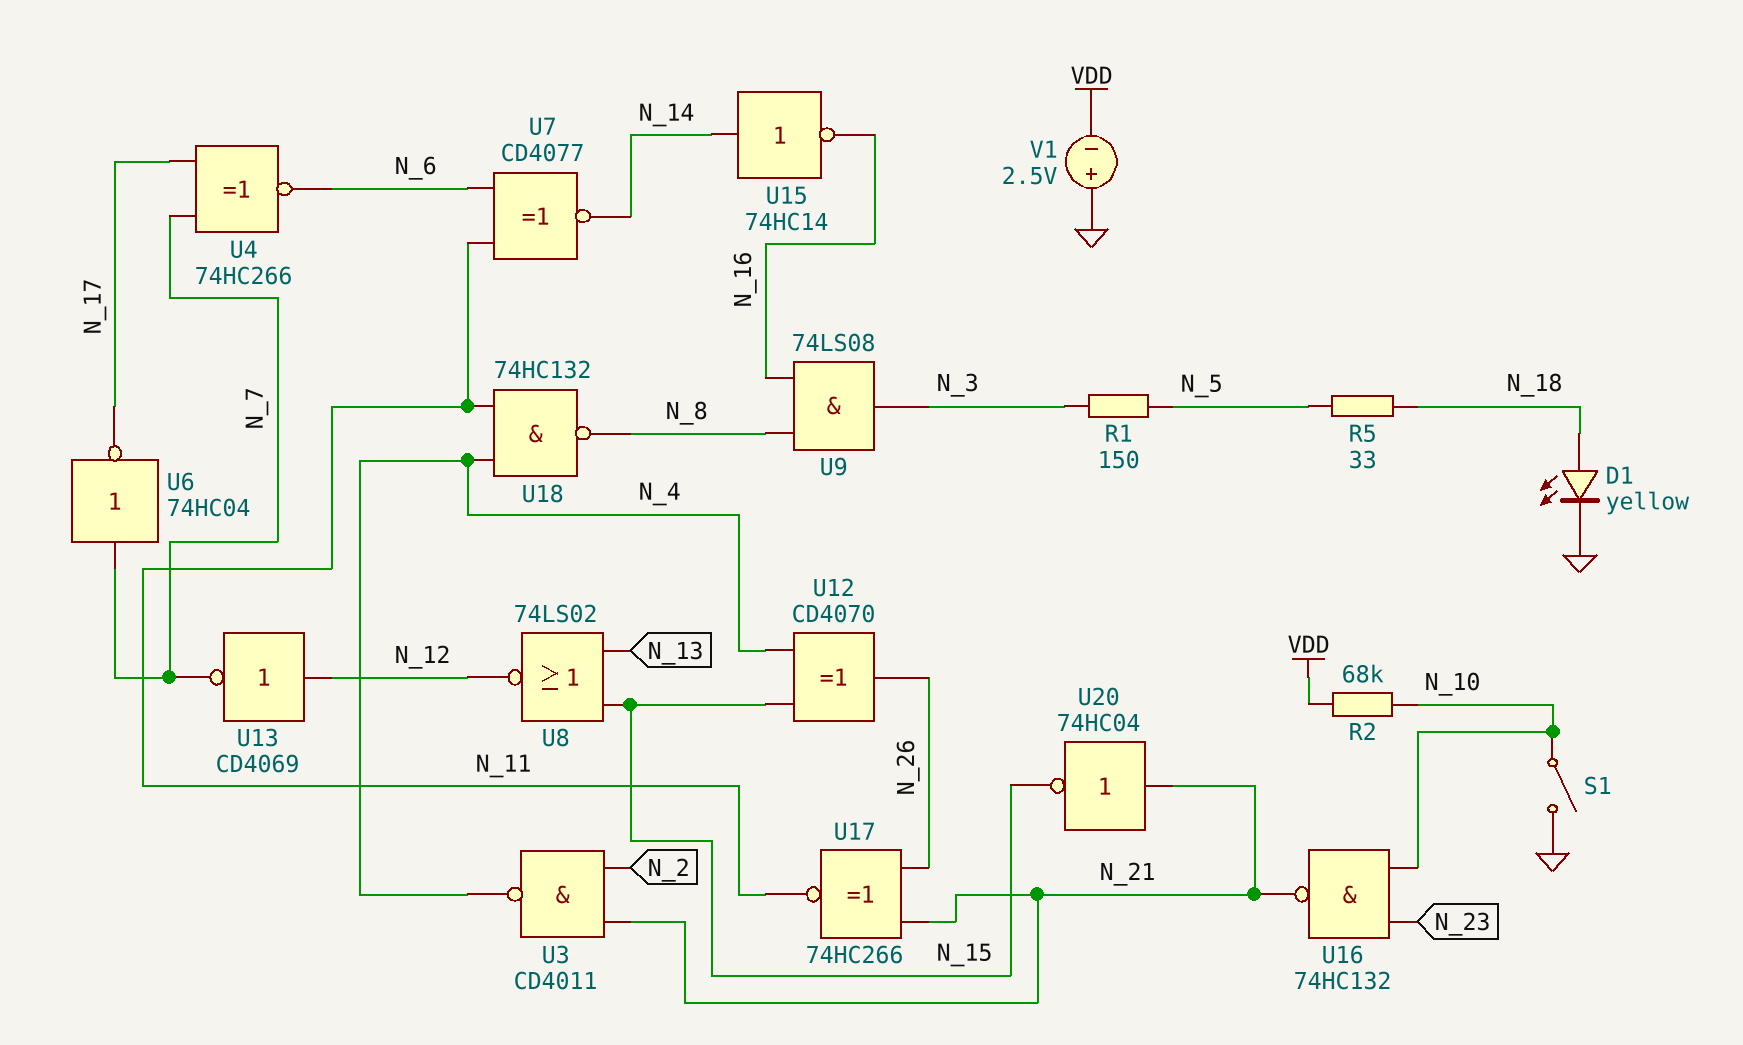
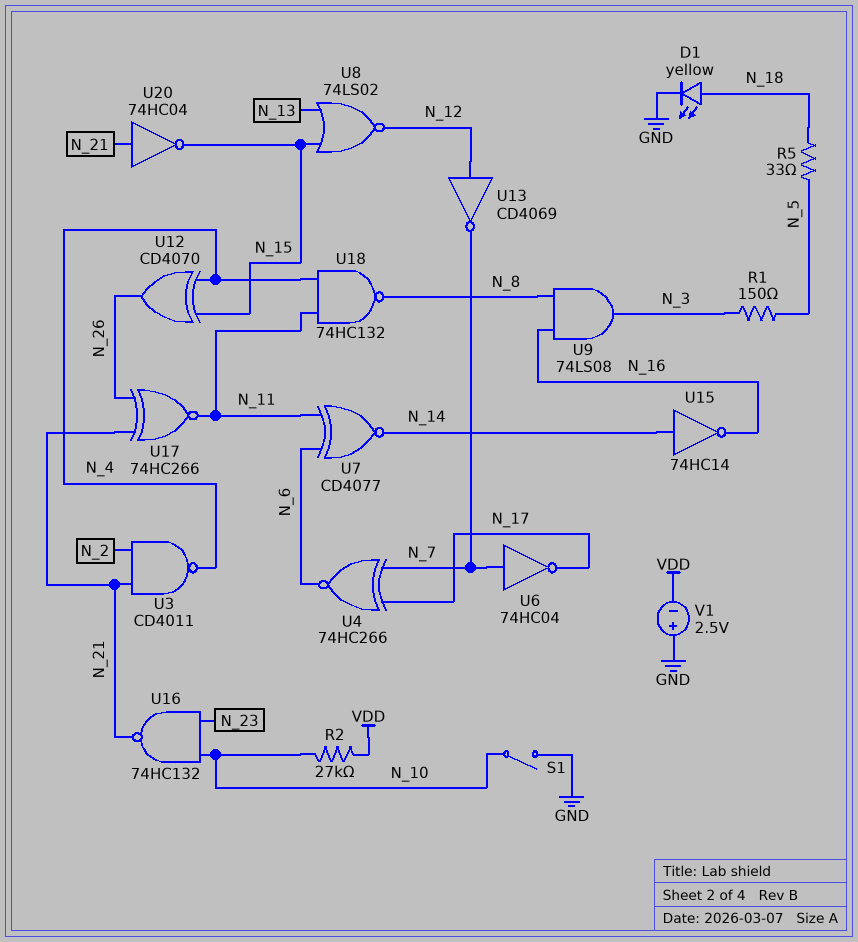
R2: 68k (N_10, VDD) -> 27k (N_10, VDD)

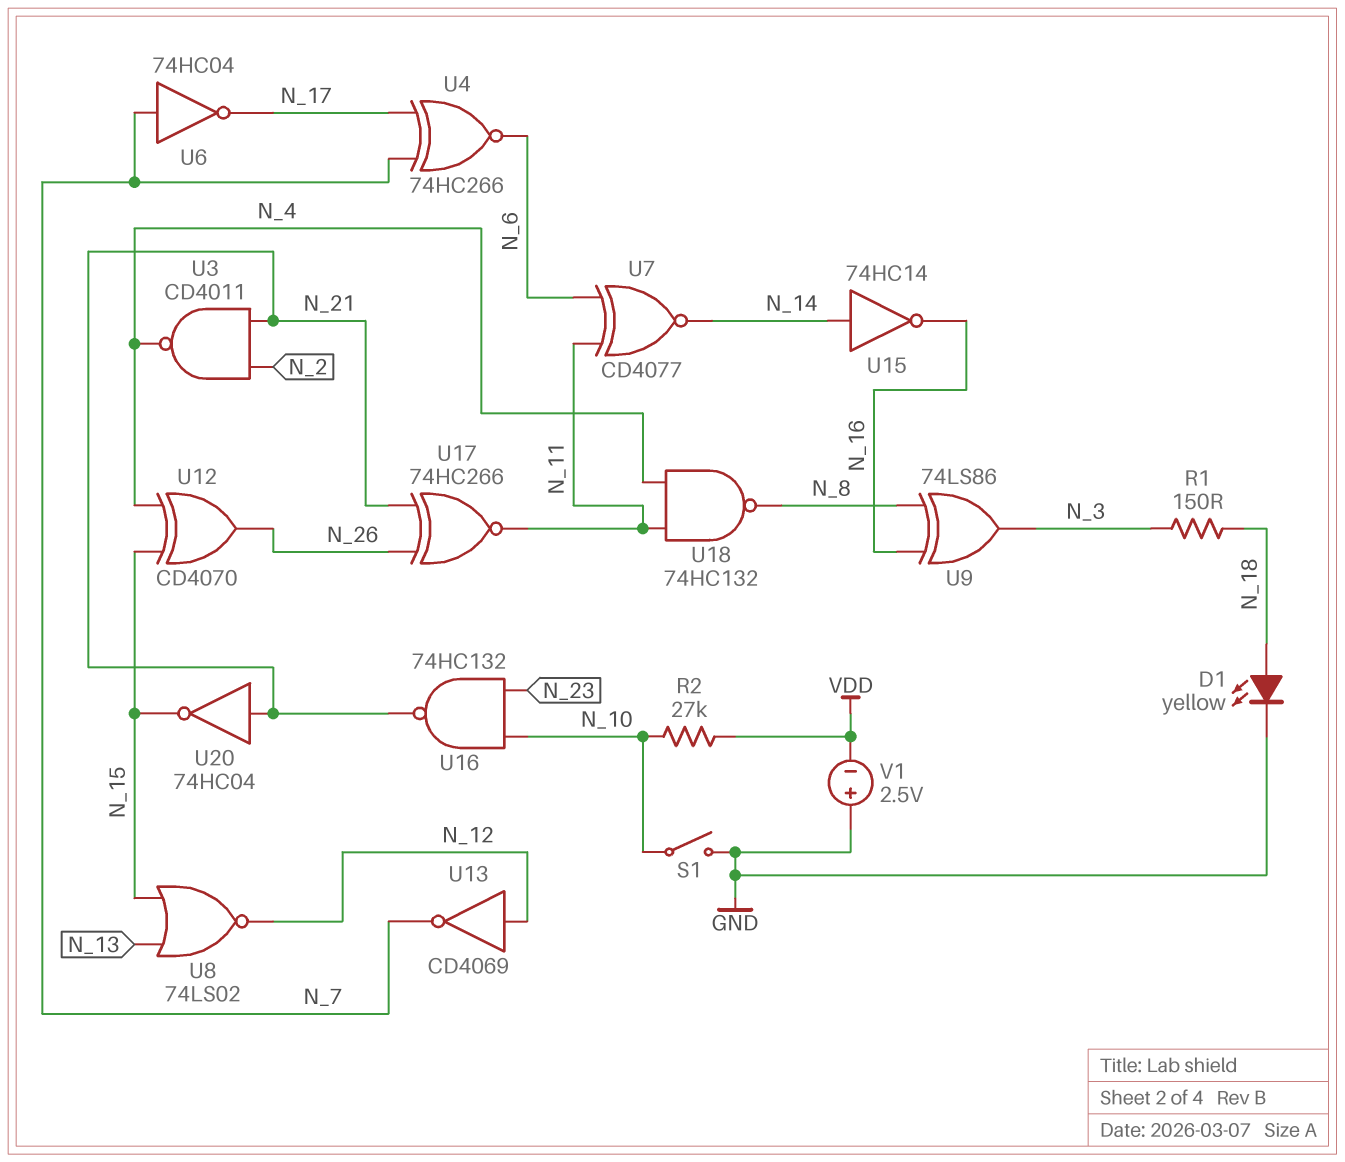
R1: 150 (N_3, N_5) -> 150 (N_3, N_18)
R5: 33 (N_5, N_18) -> none
U9: AND 74LS08 (in N_8, in N_16, out N_3) -> XOR 74LS86 (in N_8, in N_16, out N_3)

